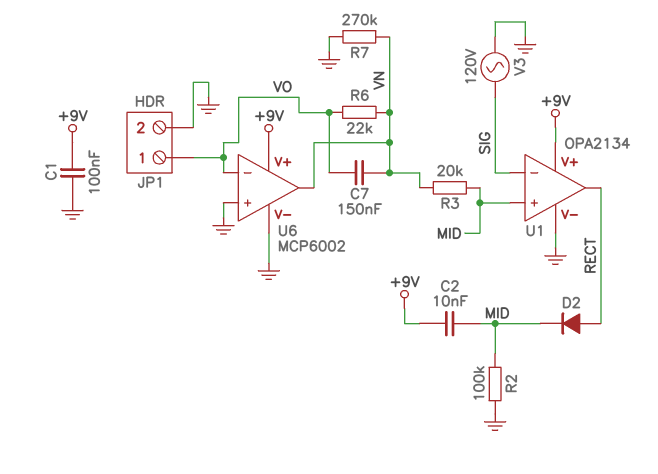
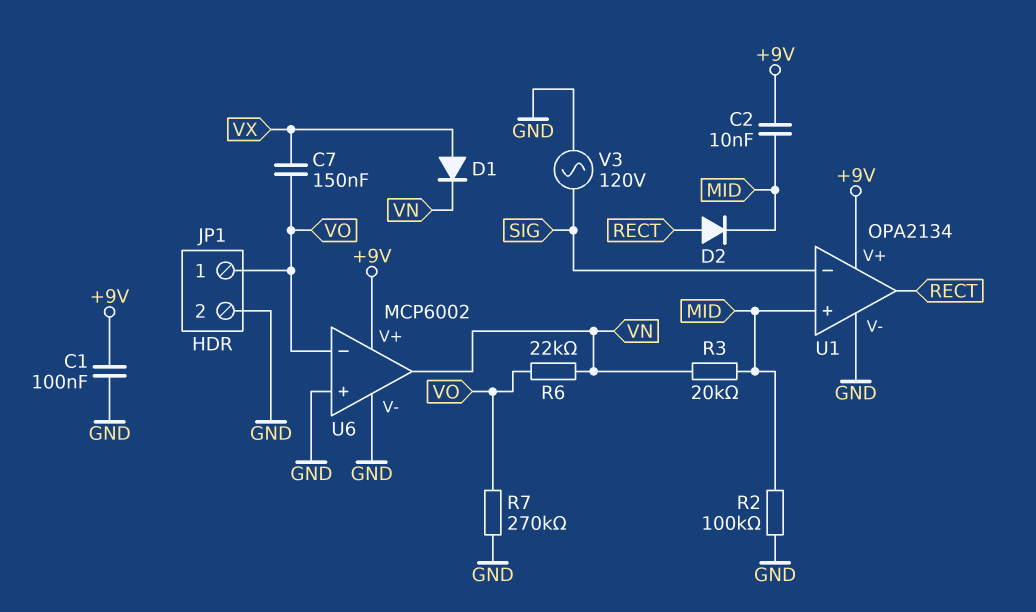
C7: 150nF (VN, VO) -> 150nF (VO, VX)
D1: none -> diode (A VX, K VN)
R7: 270k (GND, VN) -> 270k (GND, VO)

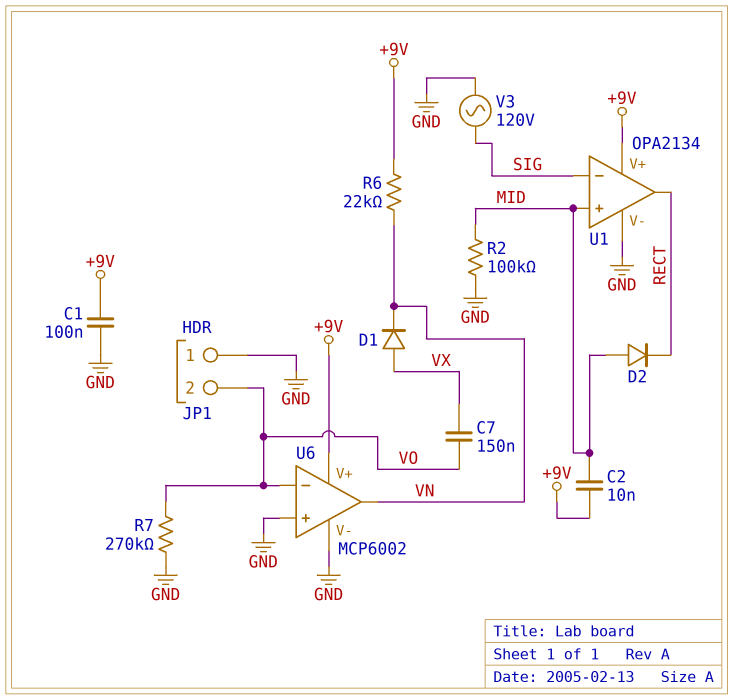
D2: diode (A RECT, K MID) -> diode (A MID, K RECT)
JP1 pin 1: VO -> GND
JP1 pin 2: GND -> VO
R3: 20k (MID, VN) -> none
R6: 22k (VN, VO) -> 22k (+9V, VN)

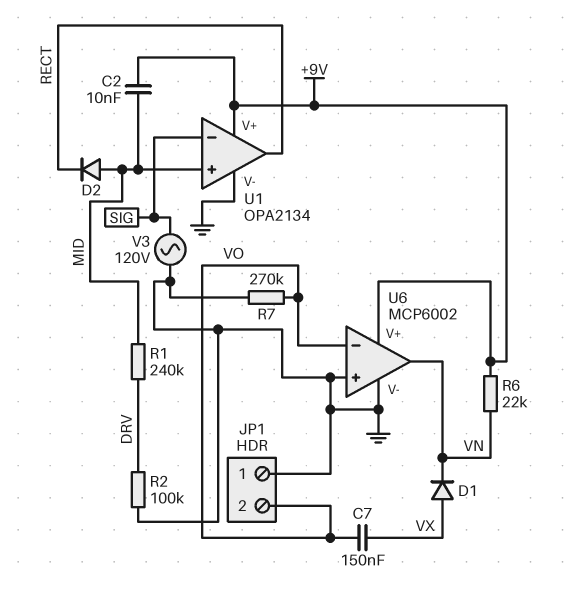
C1: 100nF (+9V, GND) -> none
R1: none -> 240k (DRV, MID)
R2: 100k (GND, MID) -> 100k (DRV, GND)

